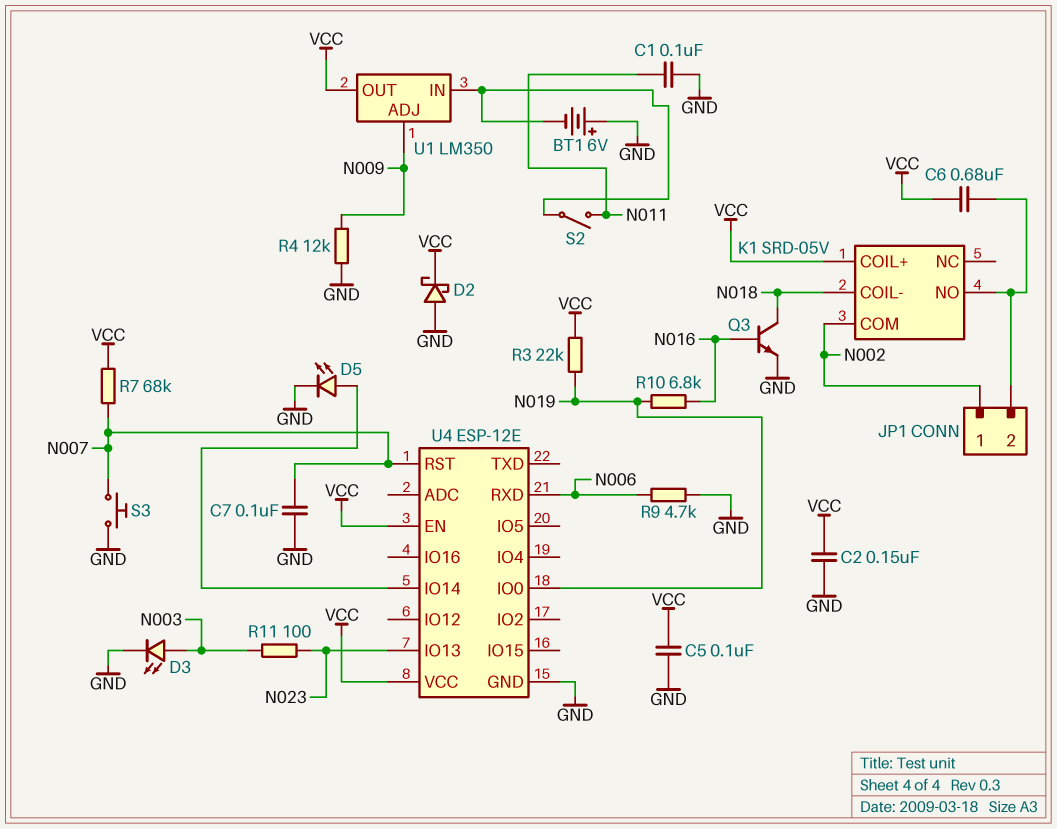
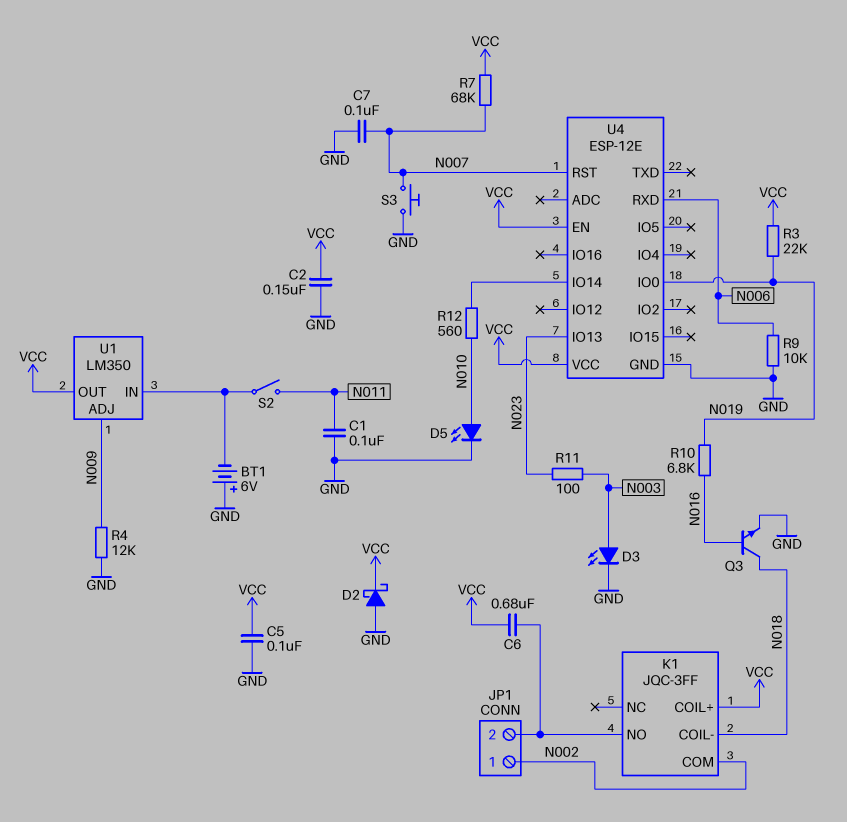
D5: LED (A U4/IO14, K GND) -> LED (A N010, K GND)
K1: SRD-05V -> JQC-3FF
R9: 4.7k (GND, N006) -> 10k (GND, N006)
R12: none -> 560 (N010, U4/IO14)

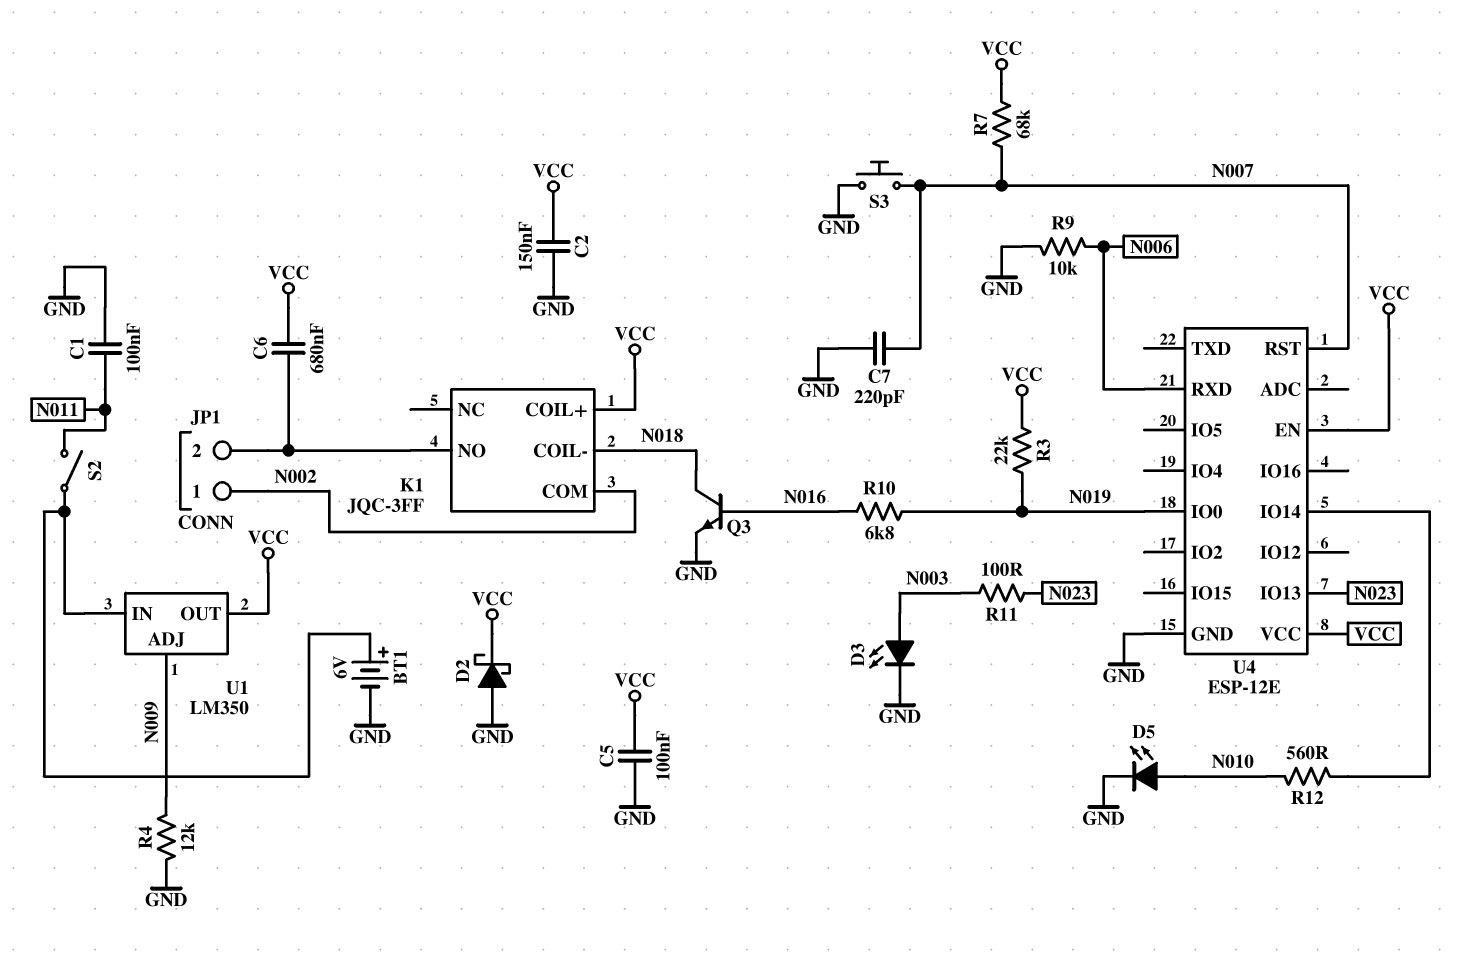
BT1: 6V (plus GND, minus U1/IN) -> 6V (plus U1/IN, minus GND)
C7: 100nF (GND, N007) -> 220pF (GND, N007)

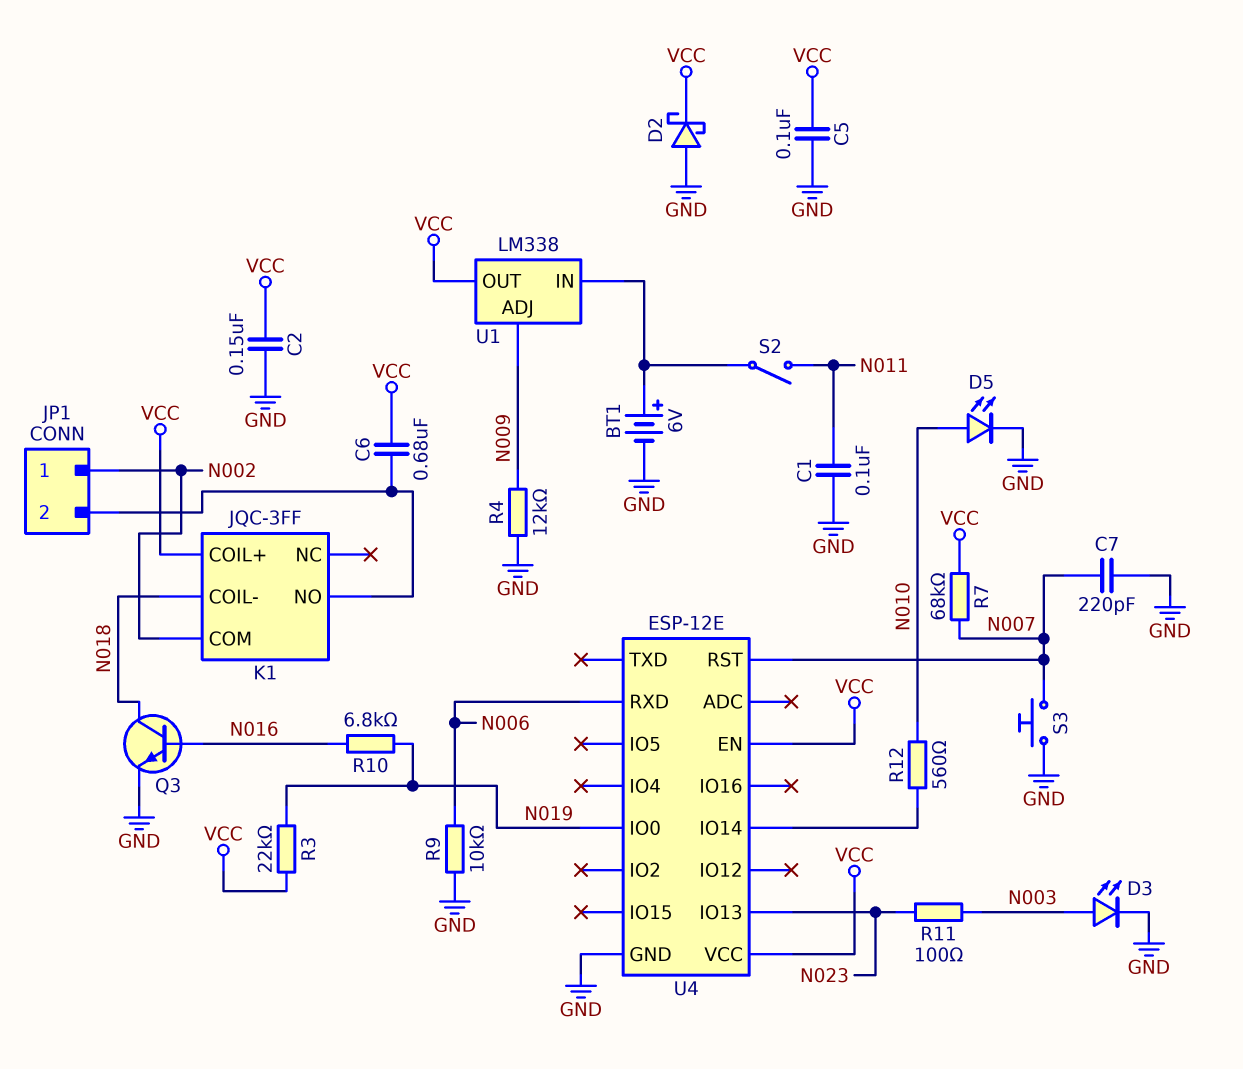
U1: LM350 -> LM338

